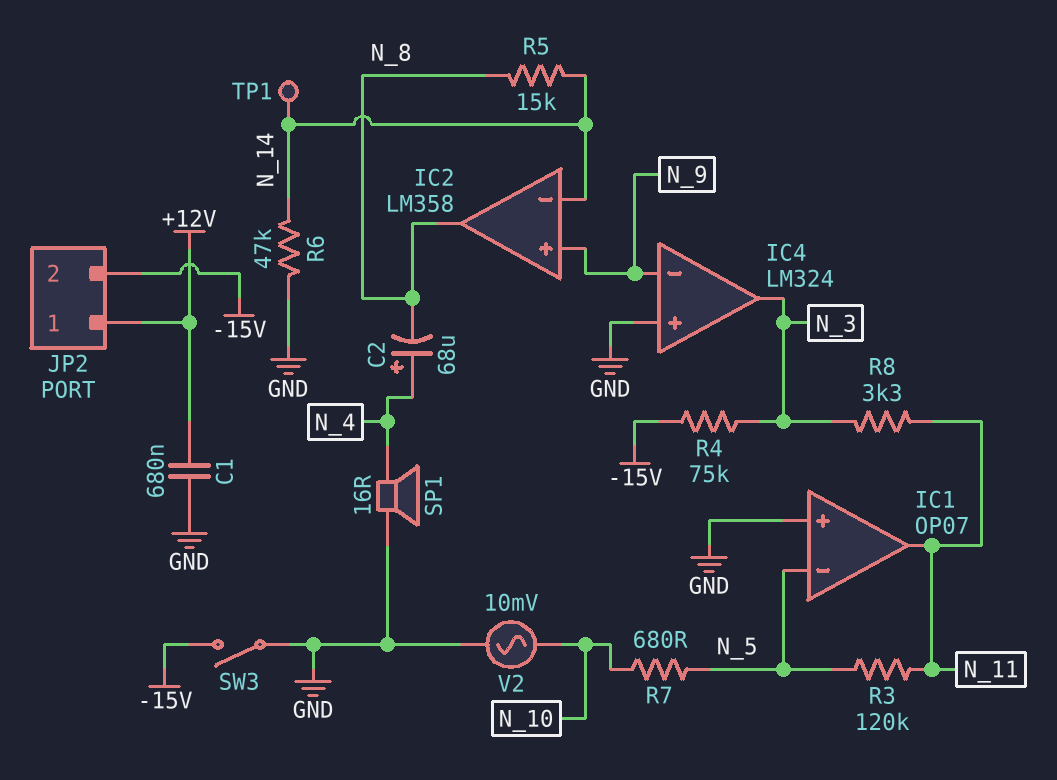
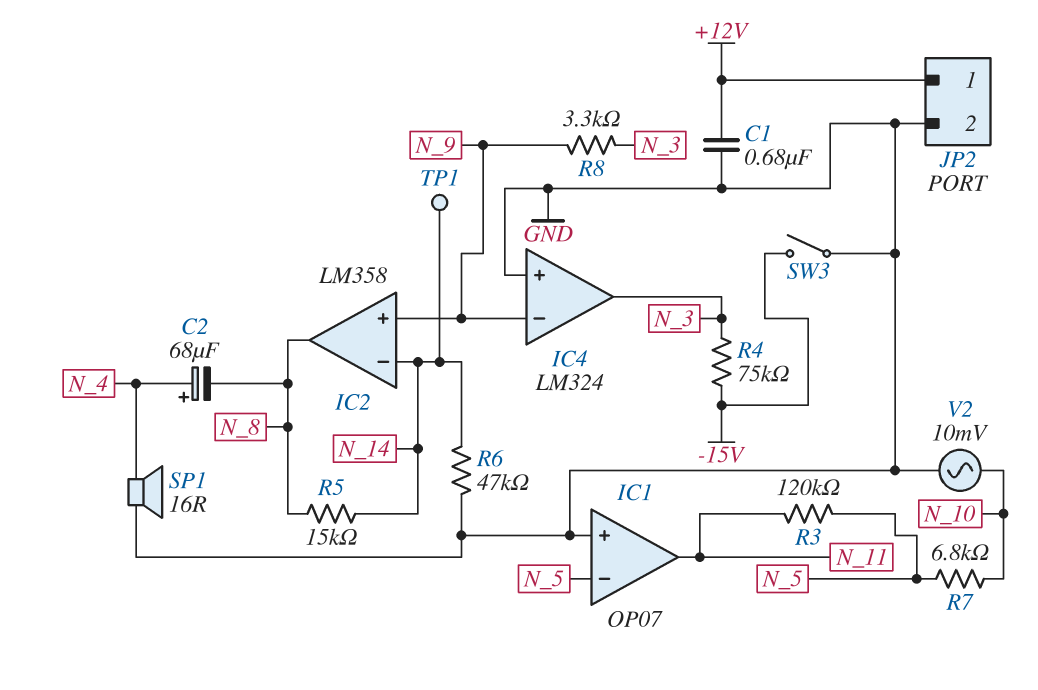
JP2 pin 2: -15V -> GND
R7: 680 (N_5, N_10) -> 6.8k (N_5, N_10)
R8: 3.3k (N_3, N_11) -> 3.3k (N_3, N_9)

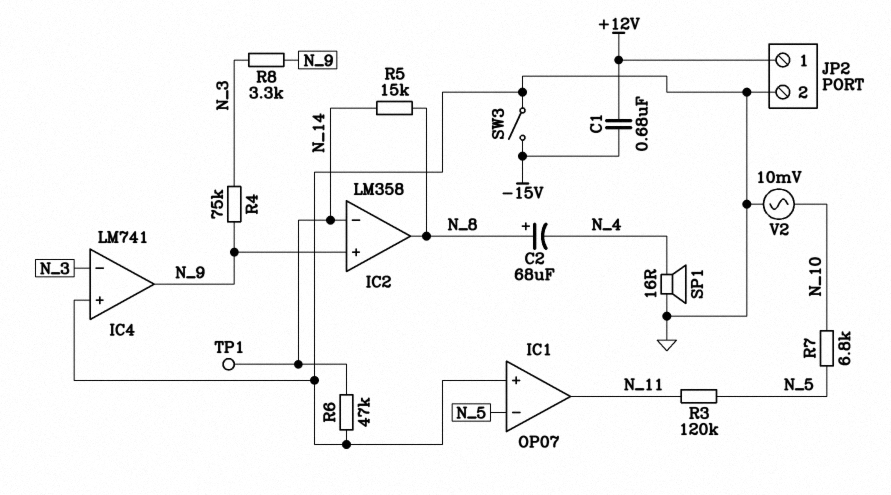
C1: 680nF (+12V, GND) -> 680nF (+12V, -15V)
C2: 68uF (plus N_4, minus N_8) -> 68uF (plus N_8, minus N_4)
IC4: LM324 -> LM741
IC4 pin in-: N_9 -> N_3
IC4 pin out: N_3 -> N_9
R4: 75k (-15V, N_3) -> 75k (N_3, N_9)

